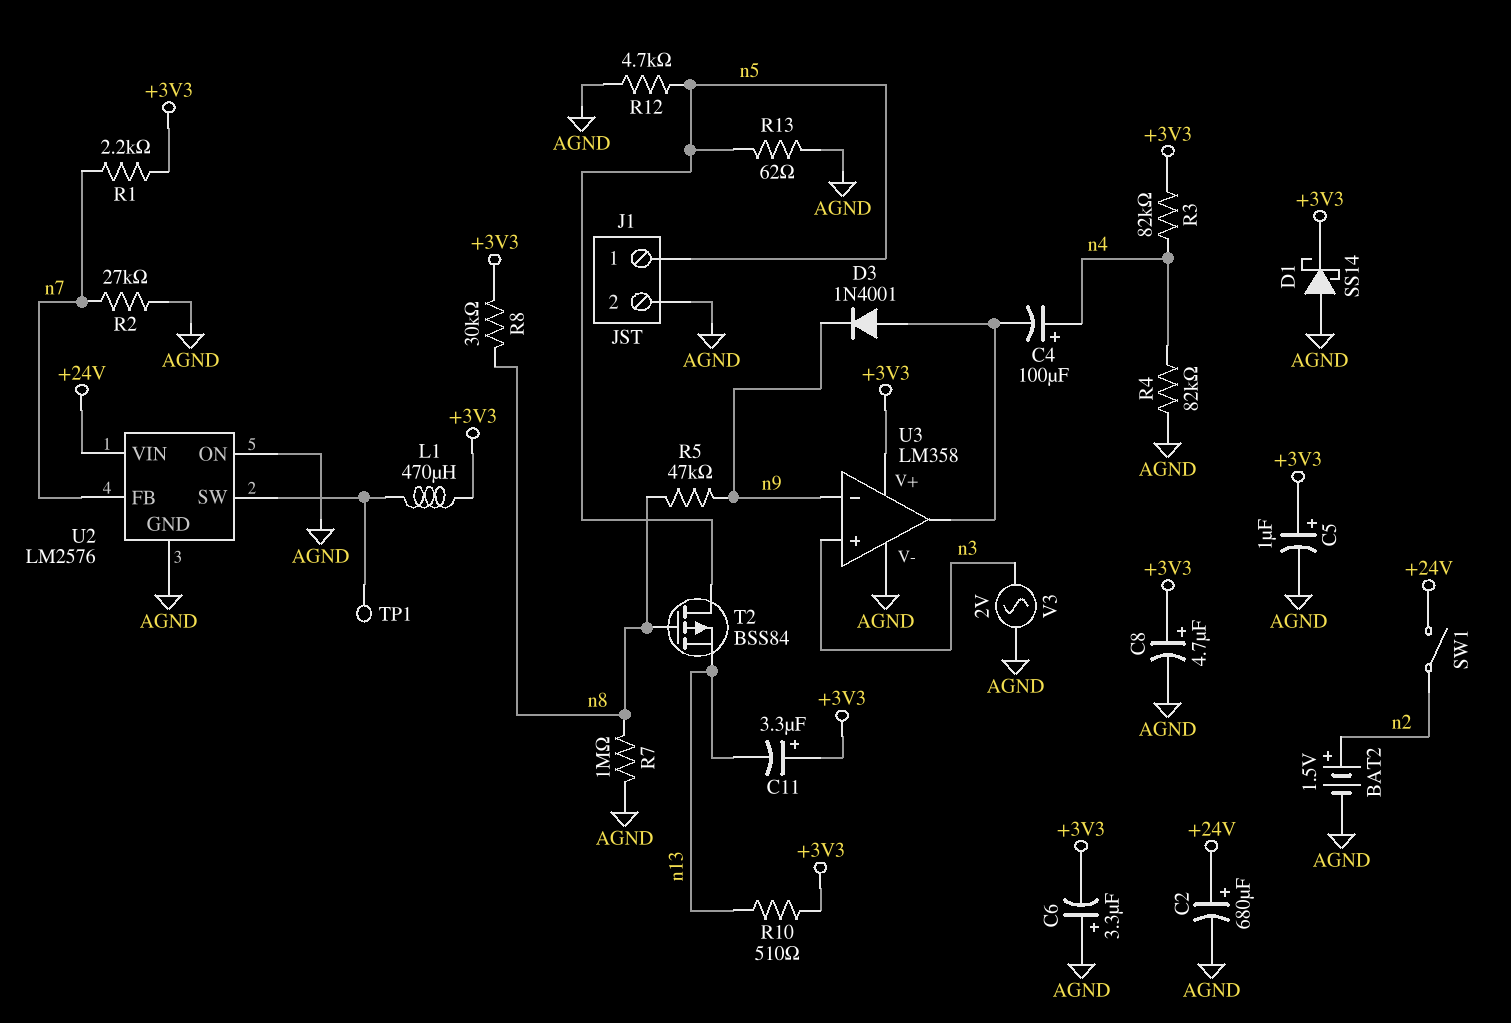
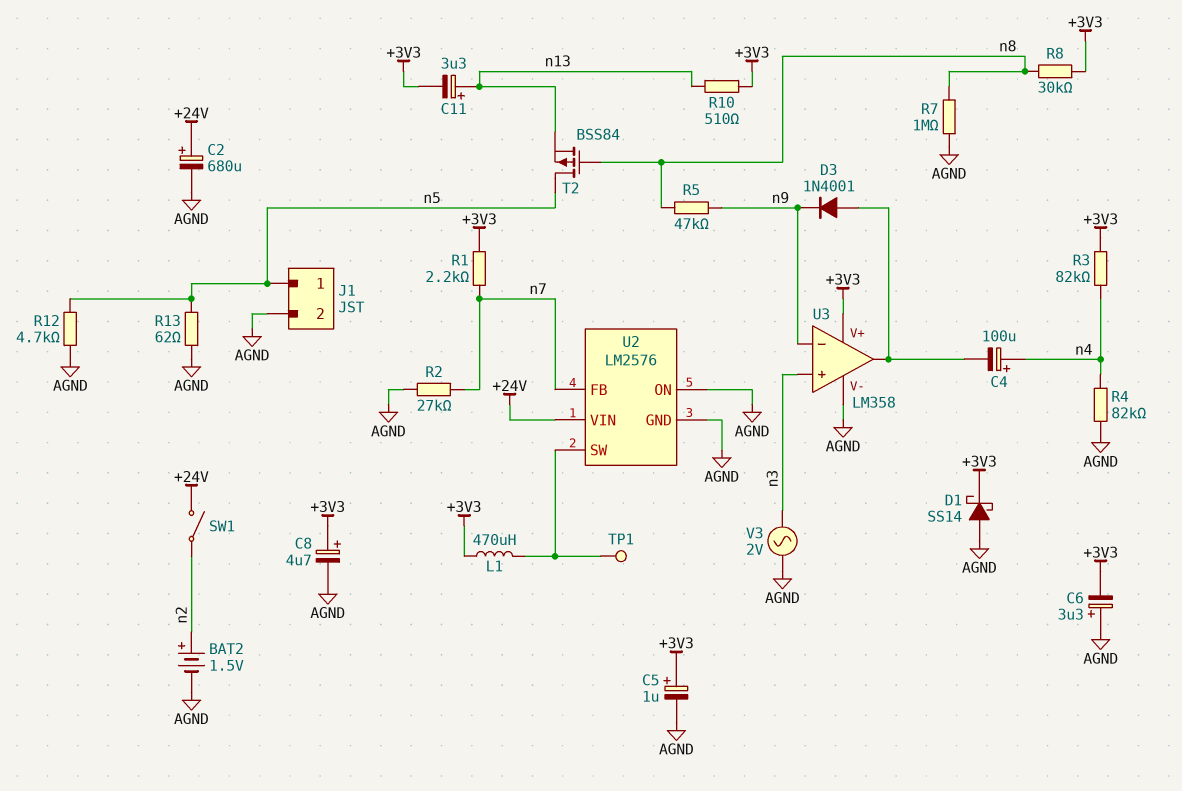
C11: 3.3uF (plus +3V3, minus n13) -> 3.3uF (plus n13, minus +3V3)

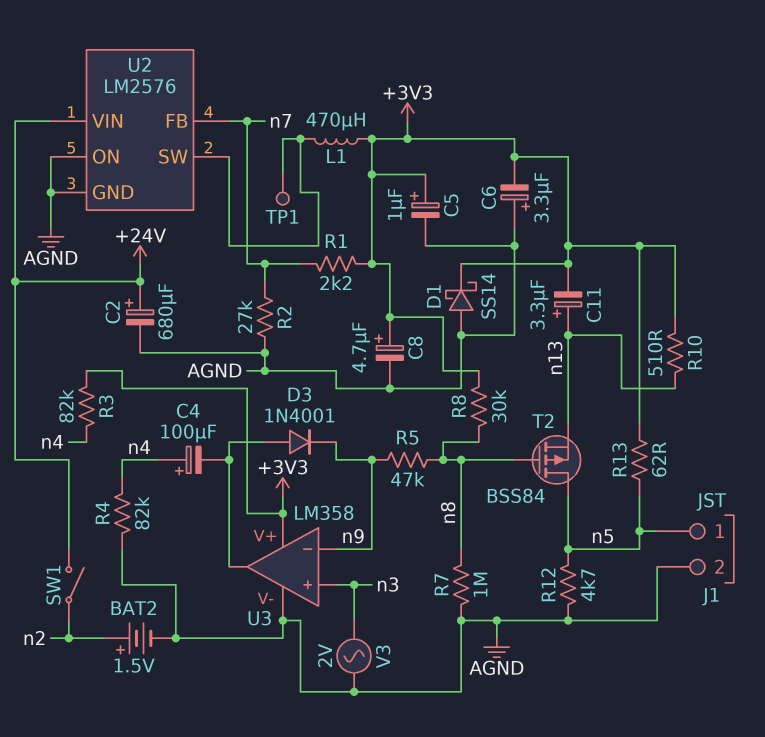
R13: 62 (AGND, n5) -> 62 (+3V3, n5)

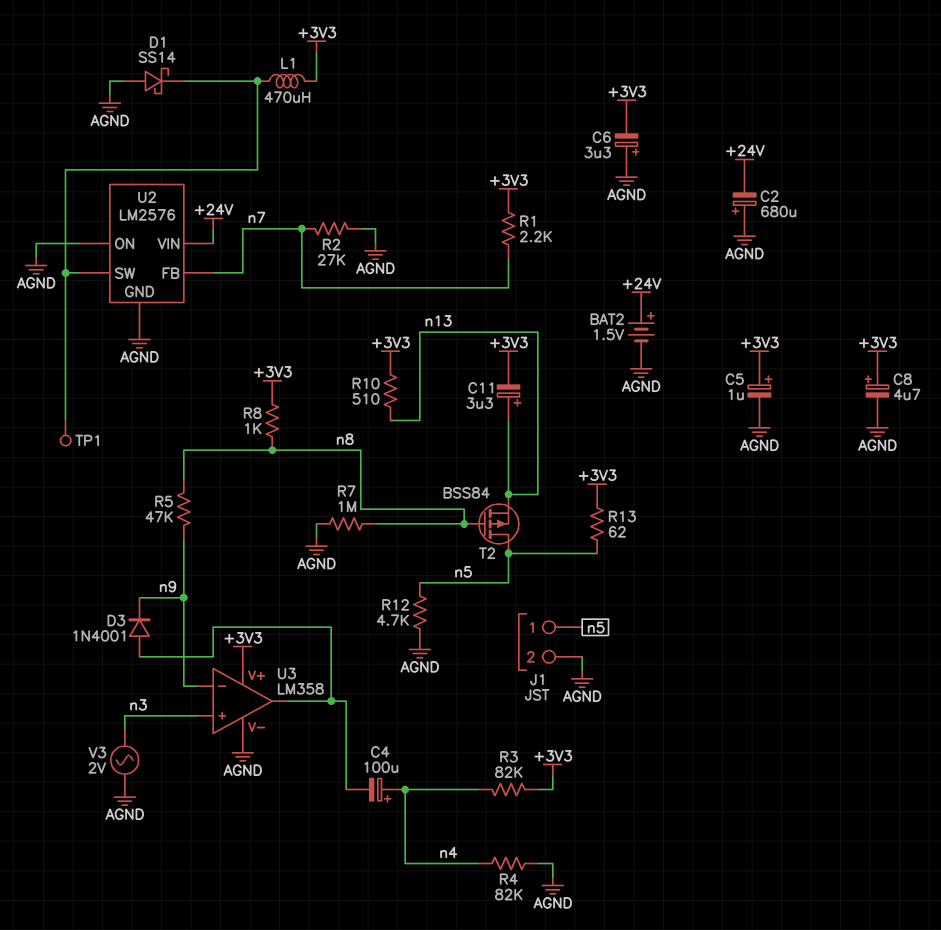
BAT2: 1.5V (plus n2, minus AGND) -> 1.5V (plus +24V, minus AGND)
C2: 680uF (plus +24V, minus AGND) -> 680uF (plus AGND, minus +24V)
D1: schottky SS14 (A AGND, K +3V3) -> schottky SS14 (A AGND, K U2/SW)
R8: 30k (+3V3, n8) -> 1k (+3V3, n8)
SW1: switch (+24V, n2) -> none

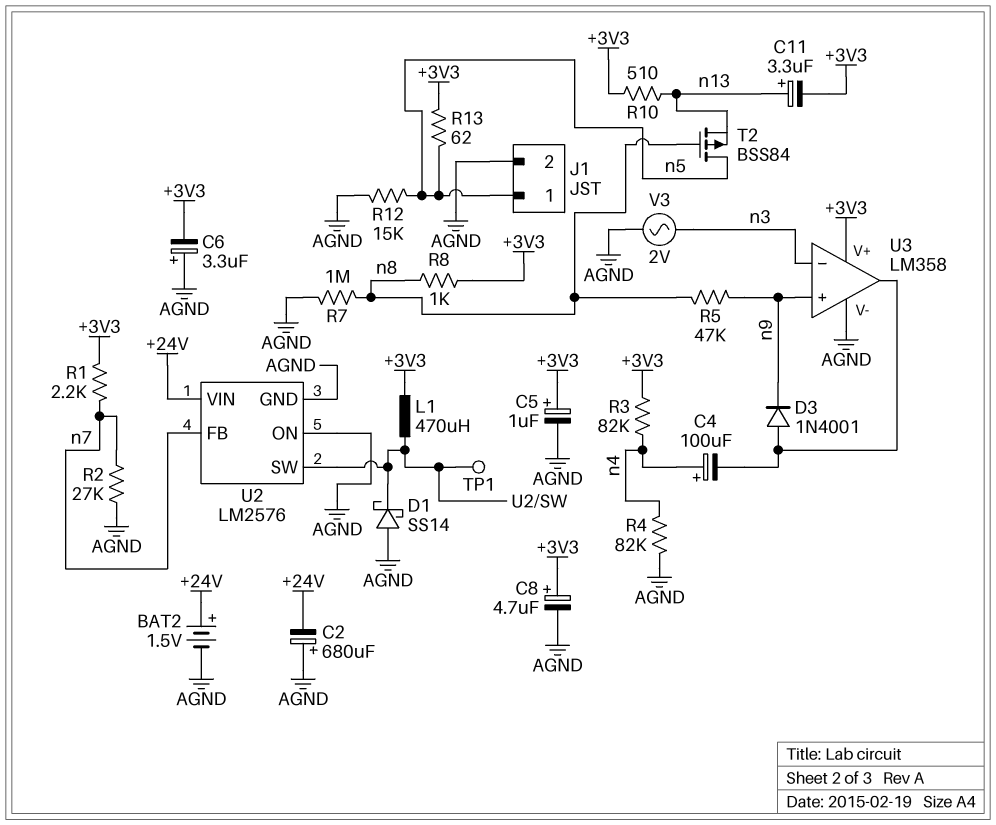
R12: 4.7k (AGND, n5) -> 15k (AGND, n5)
U3 pin in+: n3 -> n9
U3 pin in-: n9 -> n3

